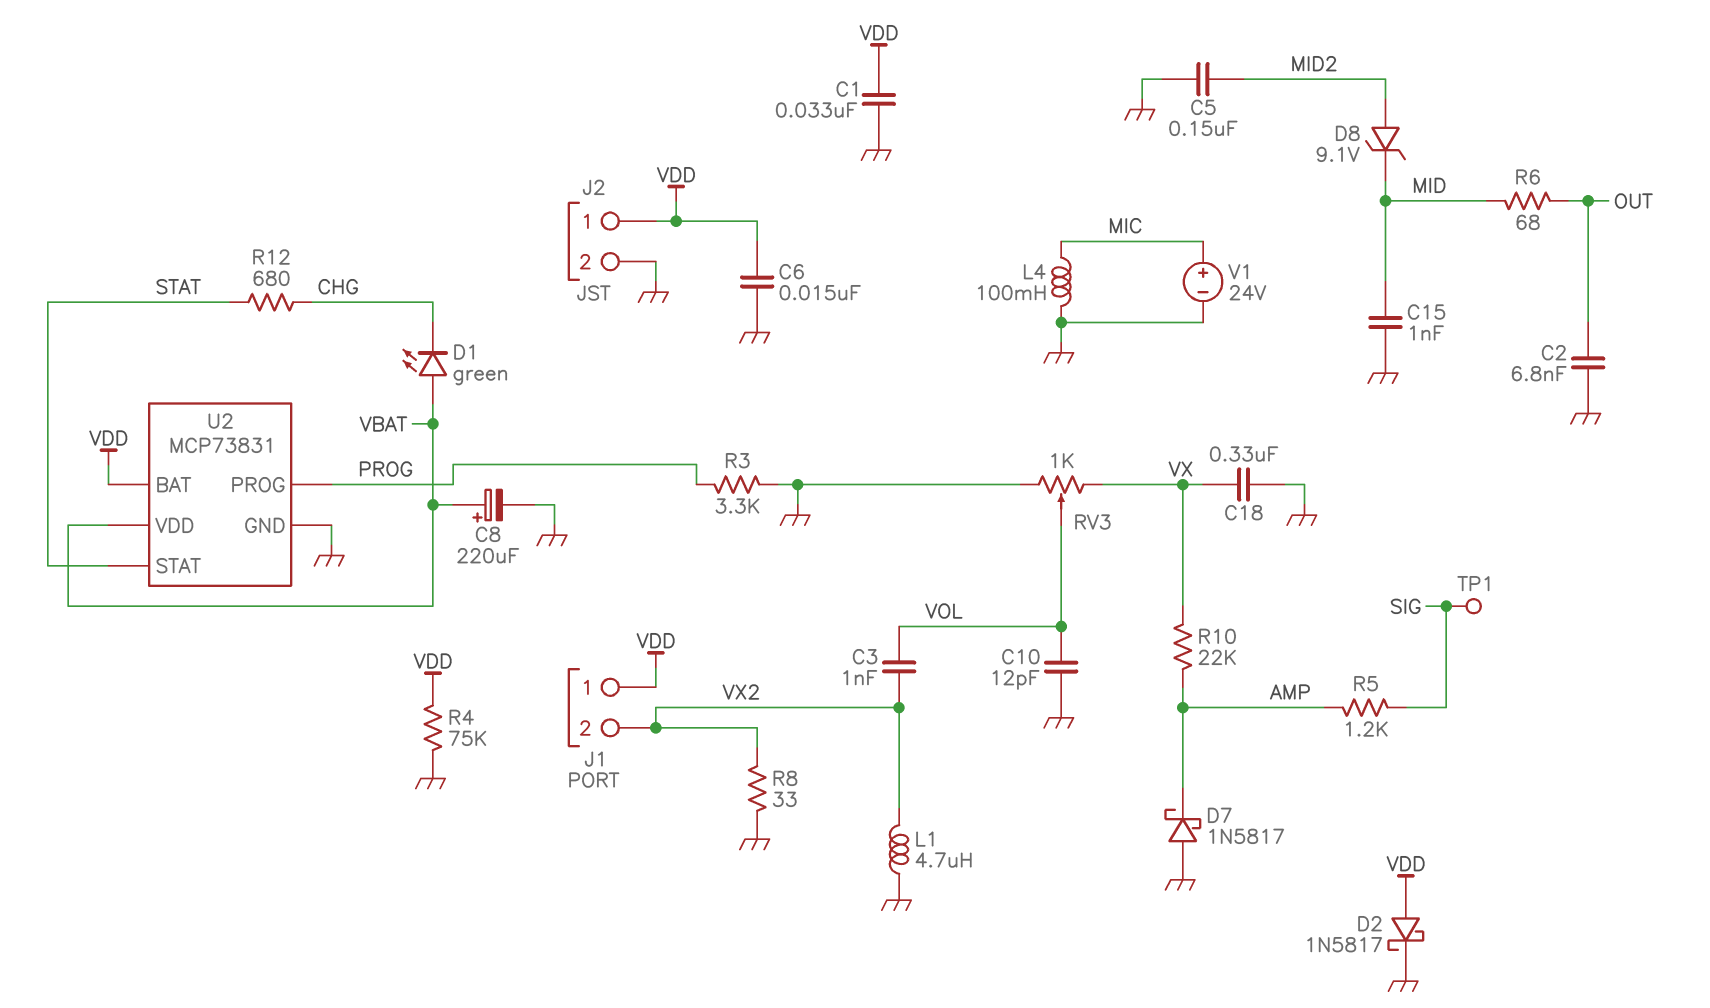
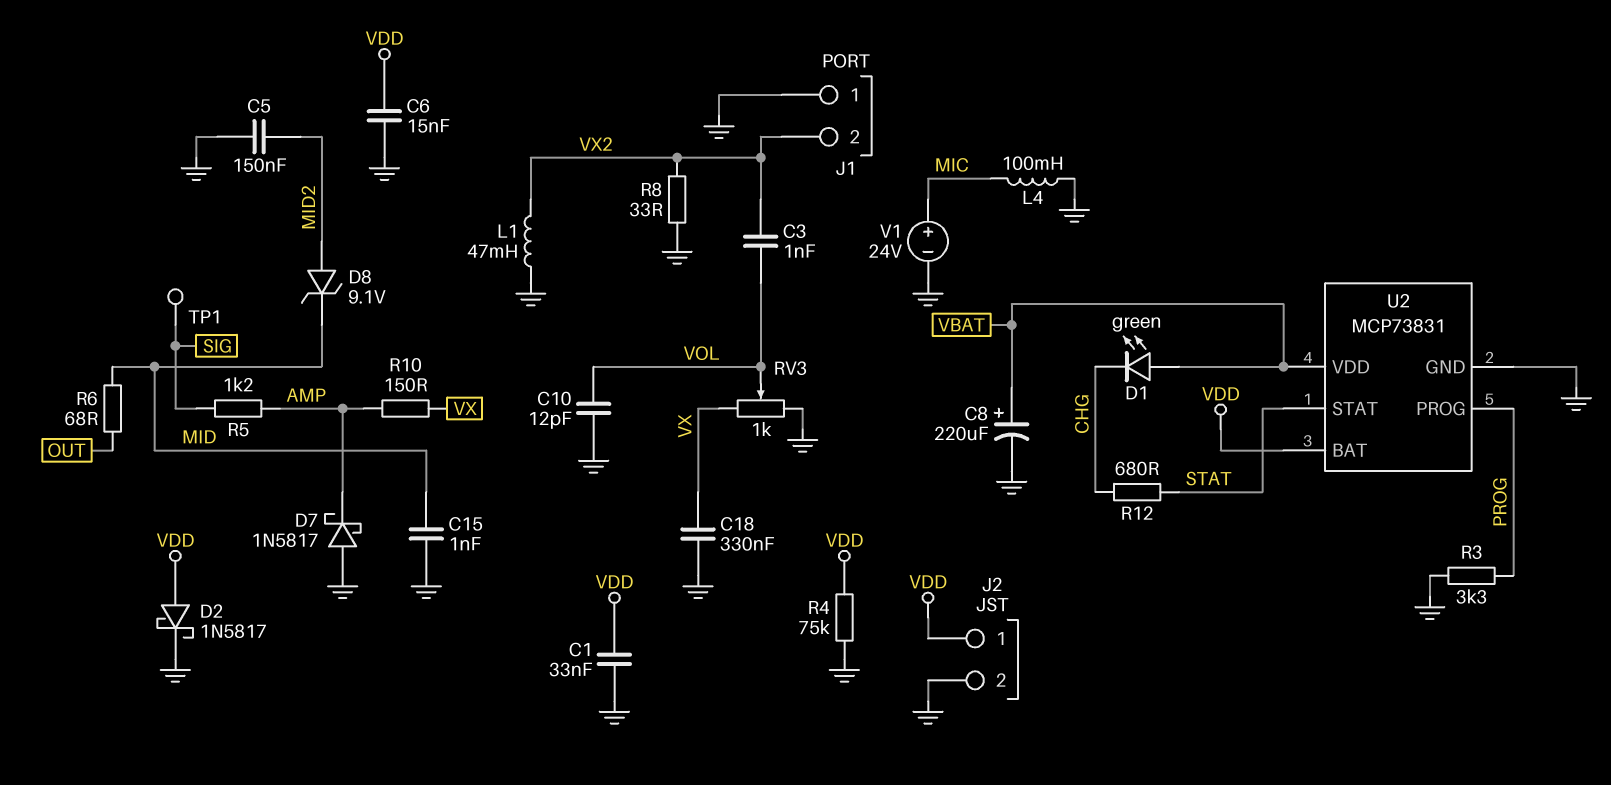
C2: 6.8nF (GND, OUT) -> none
J1 pin 1: VDD -> GND
L1: 4.7uH (GND, VX2) -> 47mH (GND, VX2)
R10: 22k (AMP, VX) -> 150 (AMP, VX)

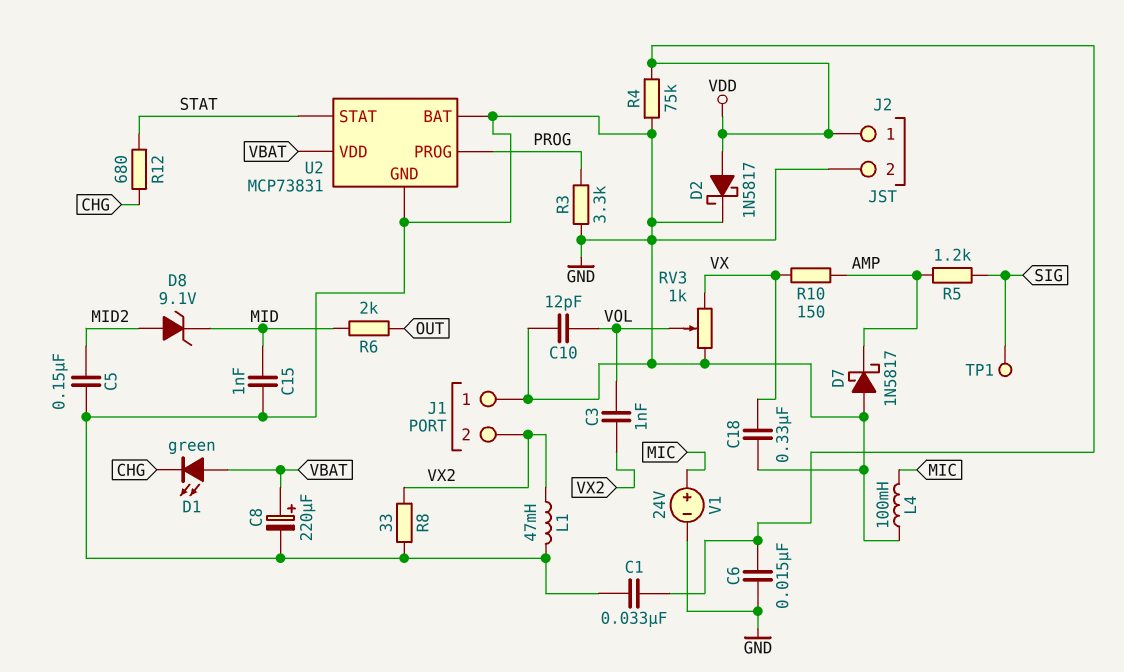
R6: 68 (MID, OUT) -> 2k (MID, OUT)
U2 pin BAT: VDD -> GND

